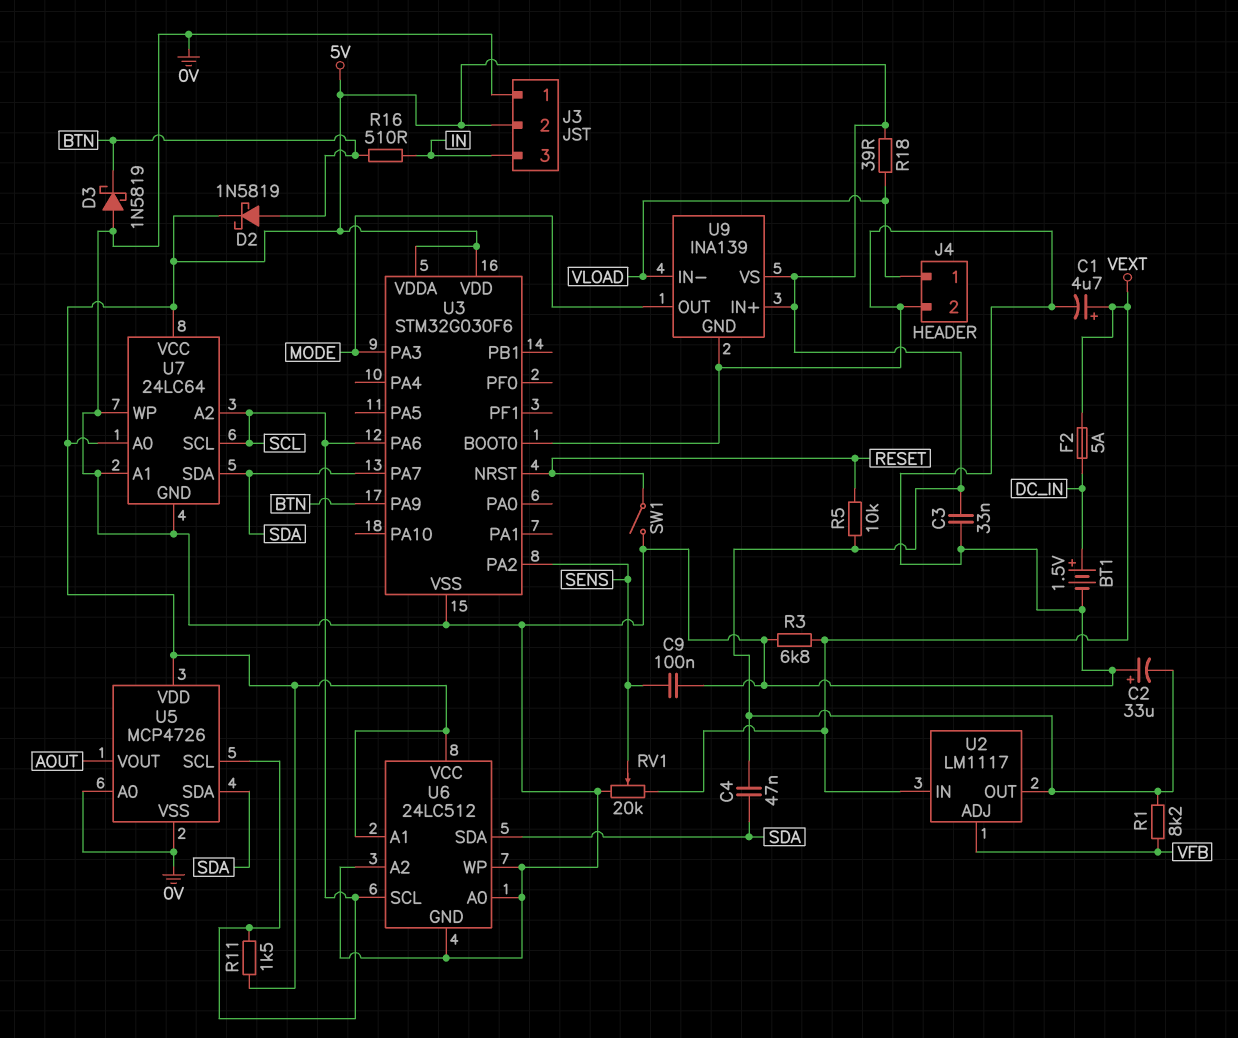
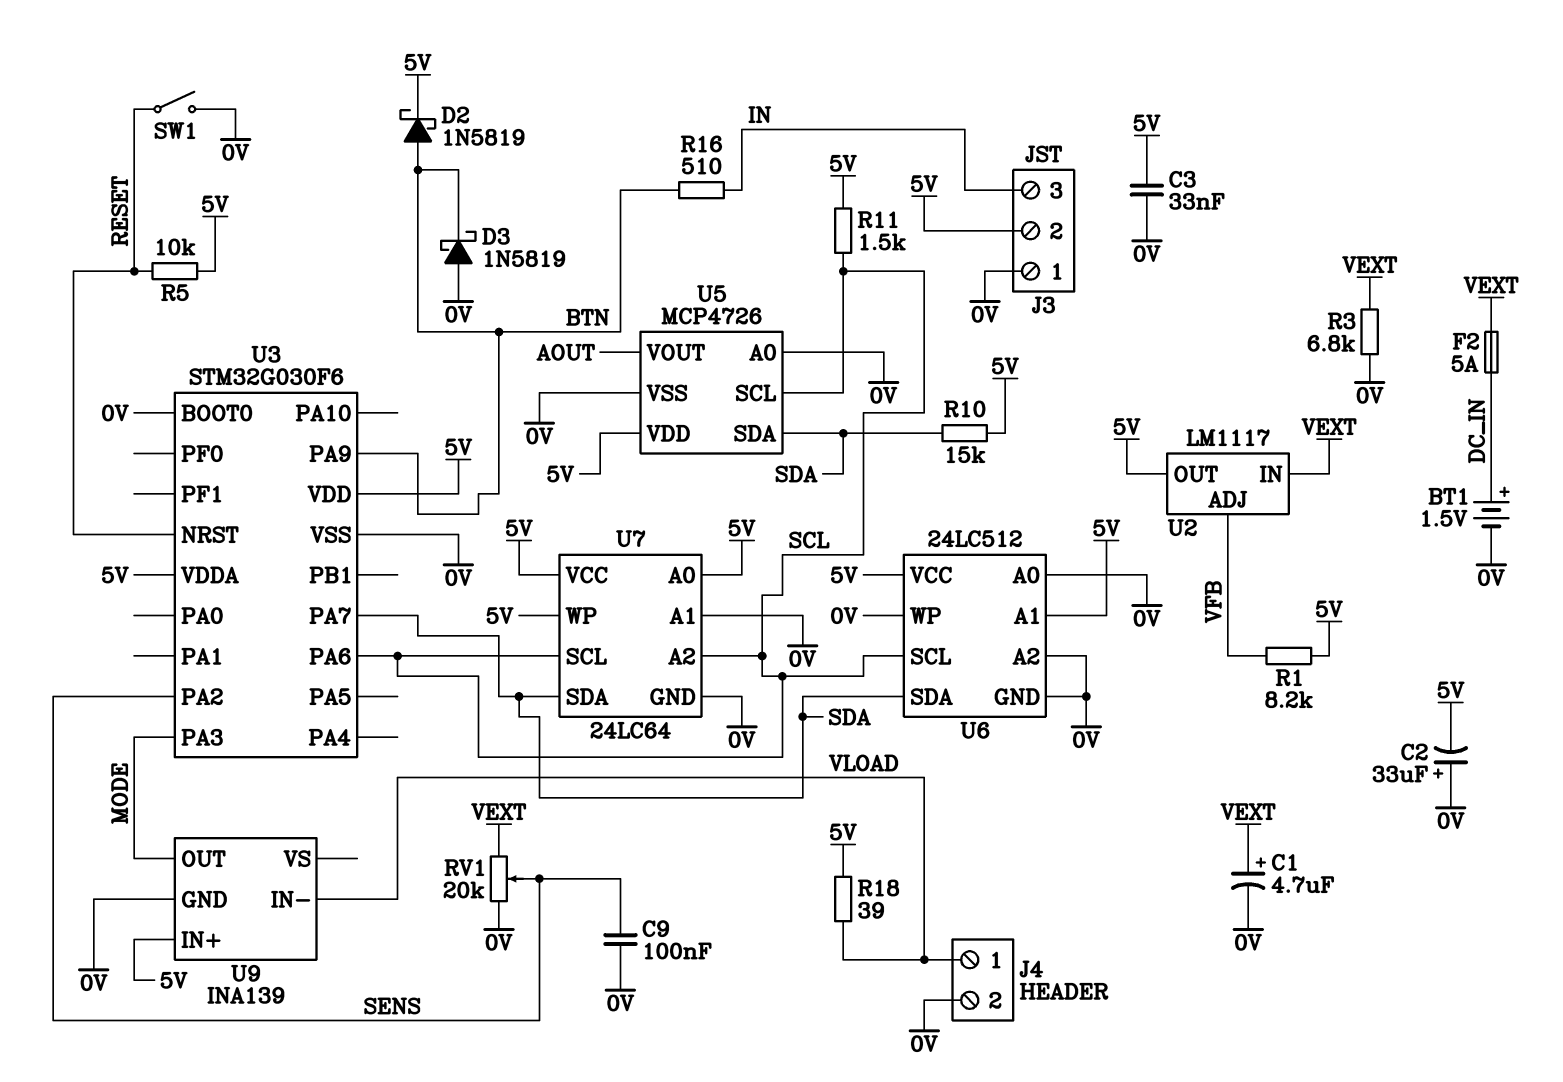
C4: 47nF (5V, SDA) -> none
R10: none -> 15k (5V, SDA)
U7 pin WP: 0V -> 5V
U9 pin VS: 5V -> none

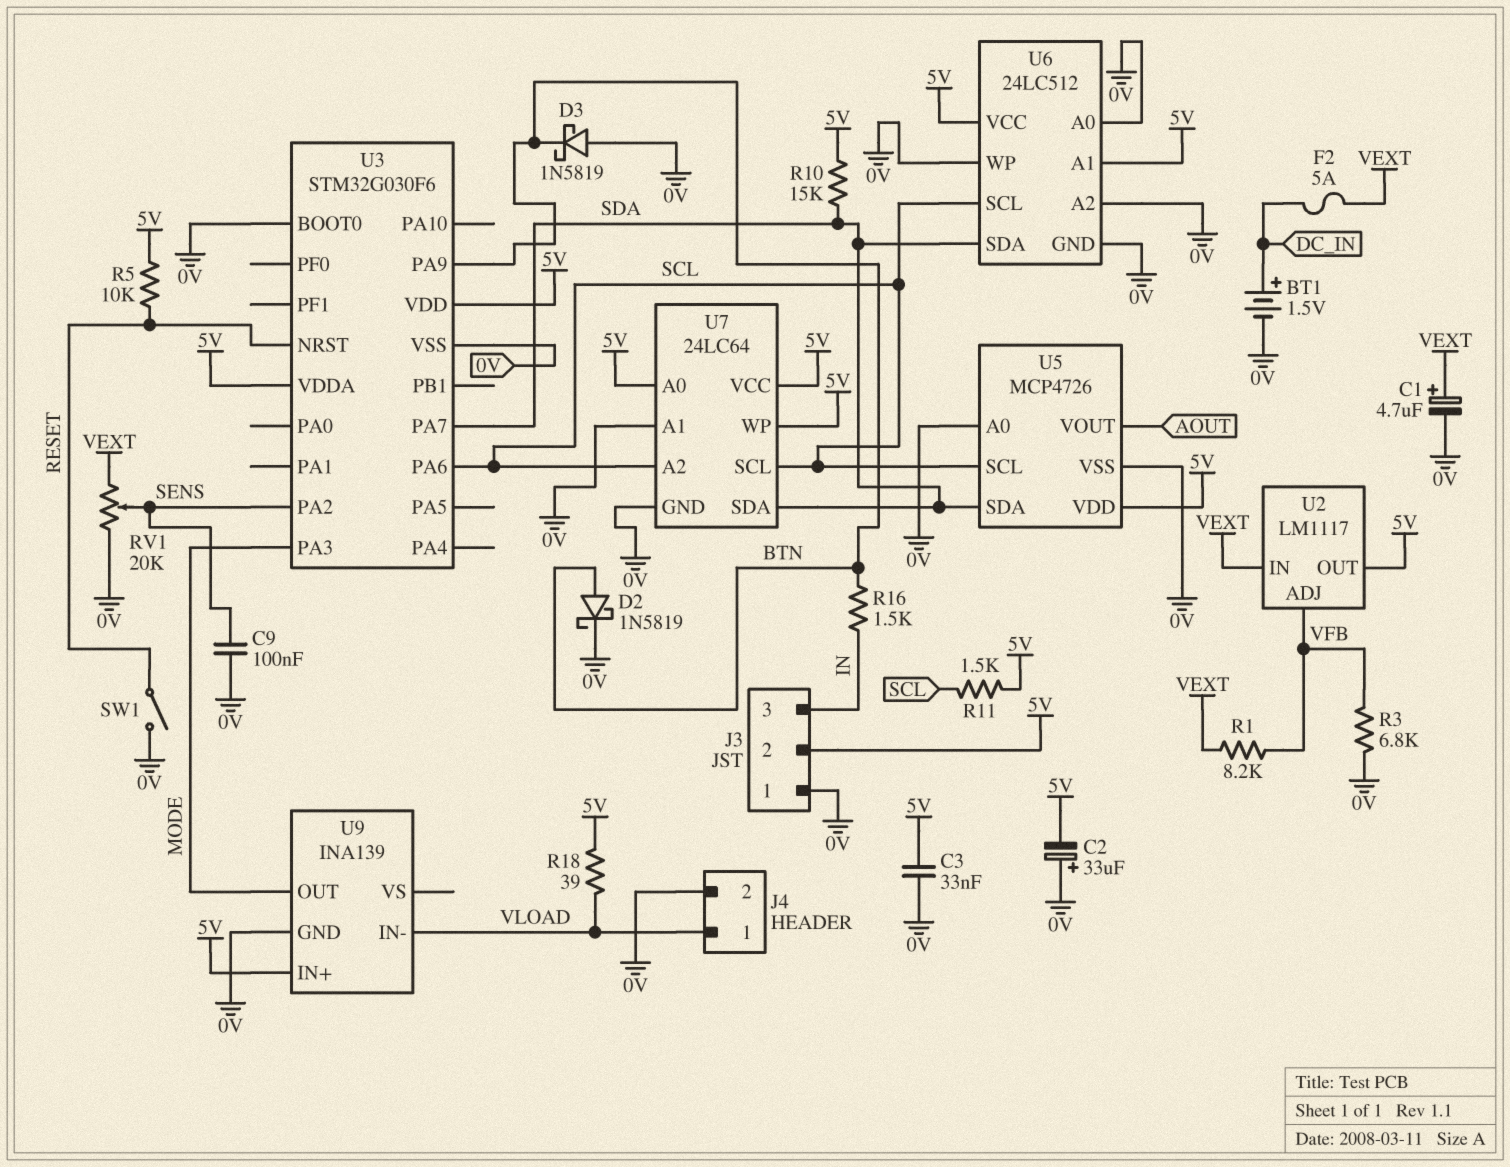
D2: schottky 1N5819 (A BTN, K 5V) -> schottky 1N5819 (A BTN, K 0V)
R1: 8.2k (5V, VFB) -> 8.2k (VEXT, VFB)
R3: 6.8k (0V, VEXT) -> 6.8k (0V, VFB)
R16: 510 (BTN, IN) -> 1.5k (BTN, IN)

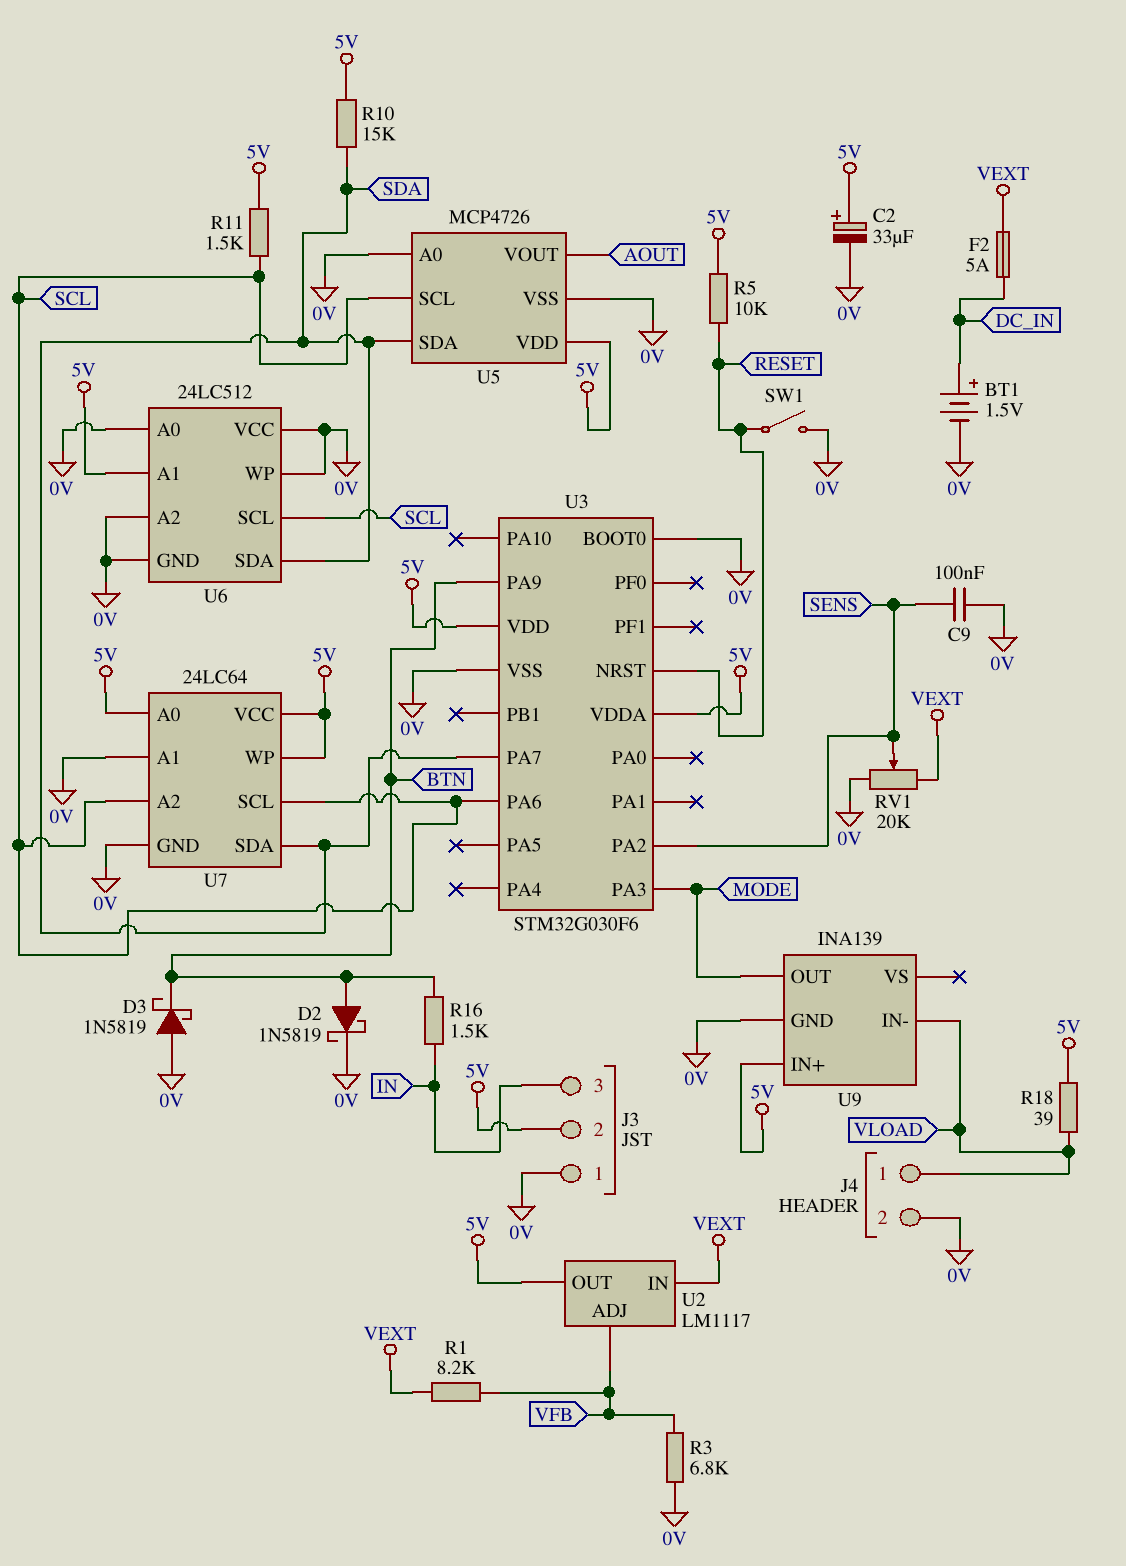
C1: 4.7uF (plus VEXT, minus 0V) -> none
C2: 33uF (plus 0V, minus 5V) -> 33uF (plus 5V, minus 0V)
C3: 33nF (0V, 5V) -> none
U6 pin VCC: 5V -> 0V

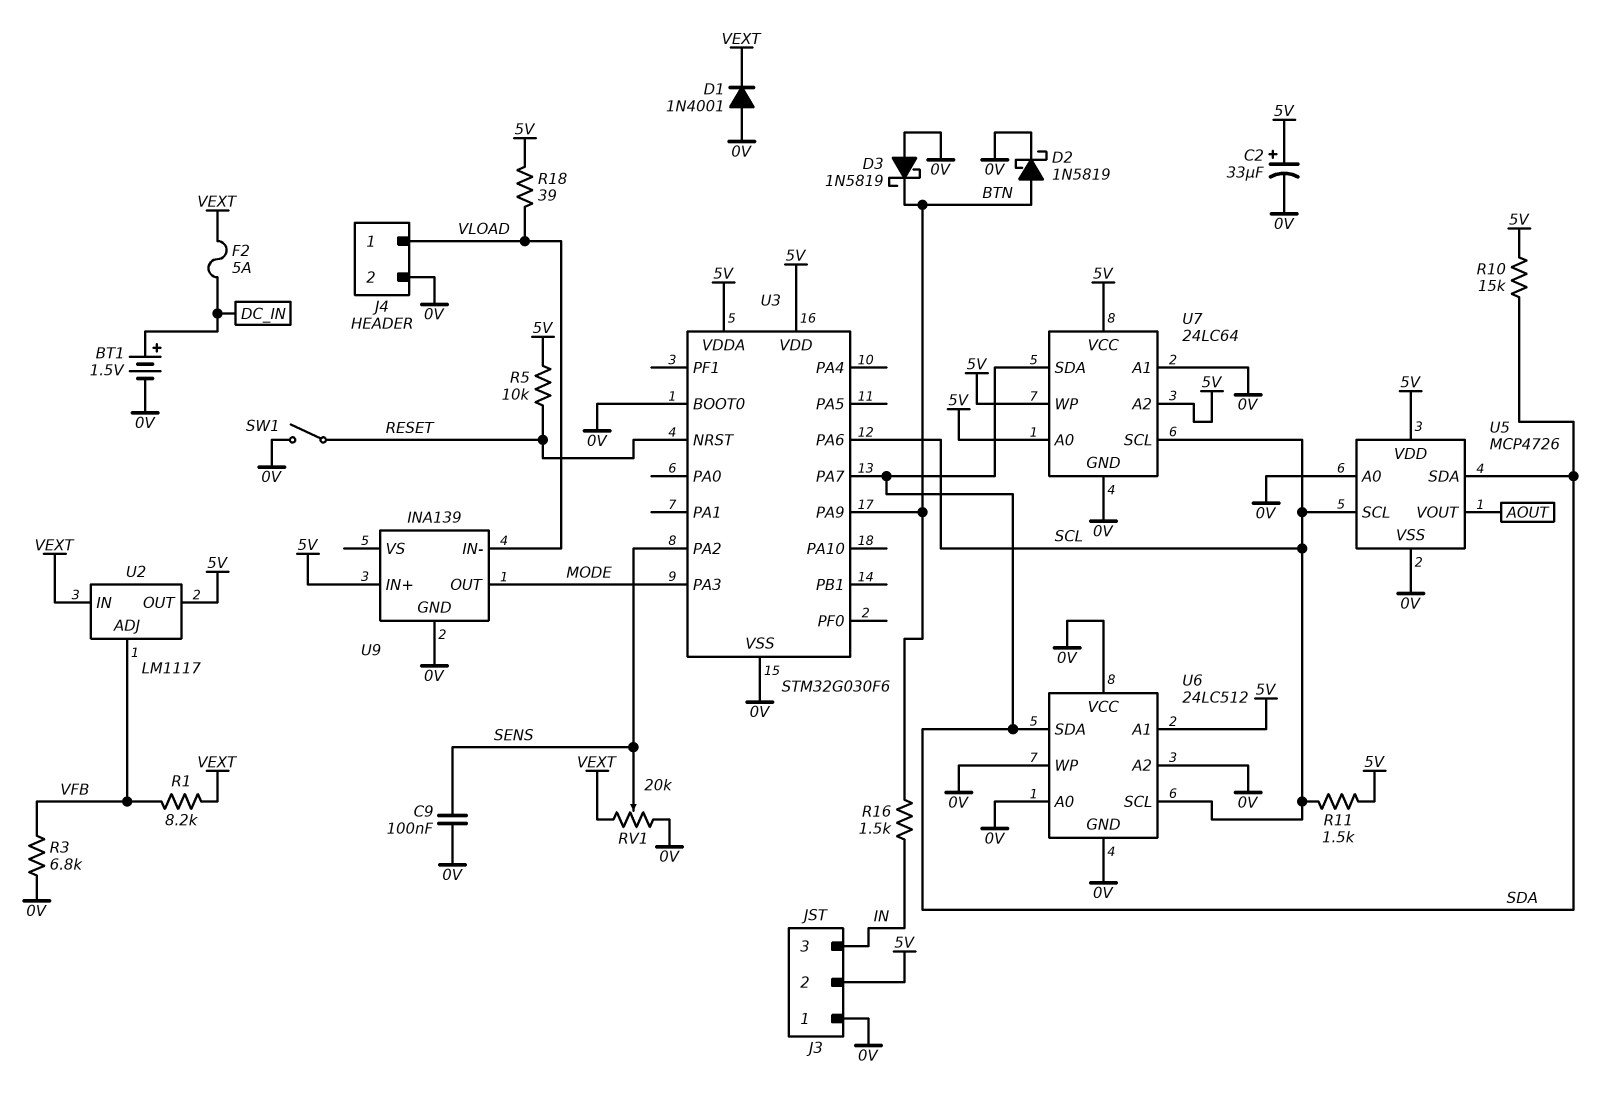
D1: none -> diode 1N4001 (A 0V, K VEXT)
U7 pin A2: SCL -> 5V

